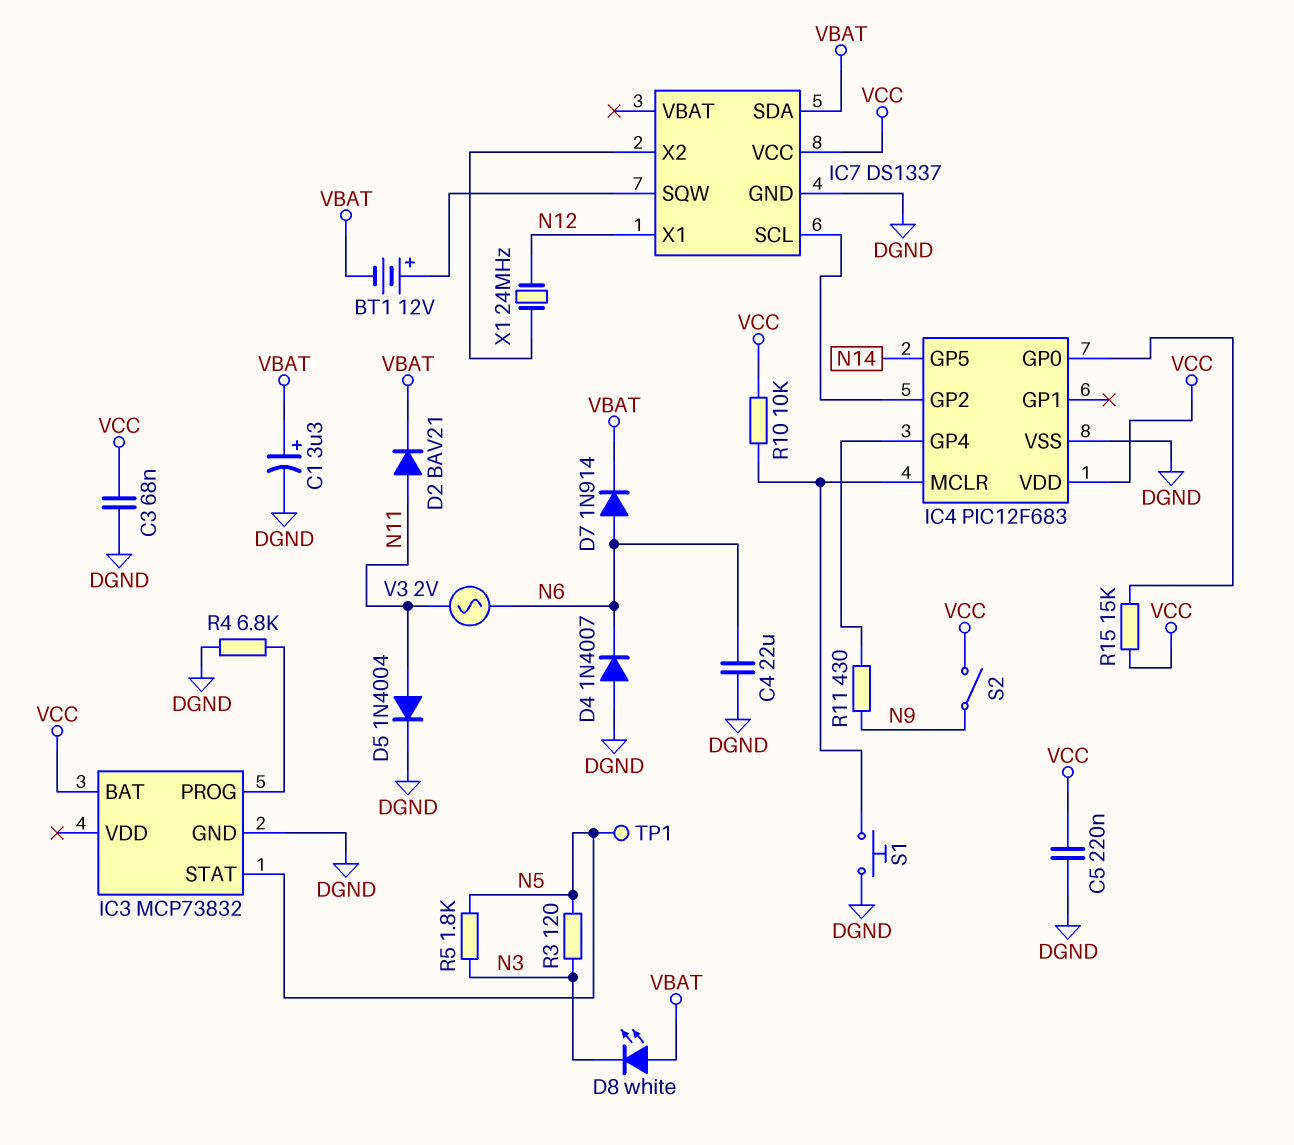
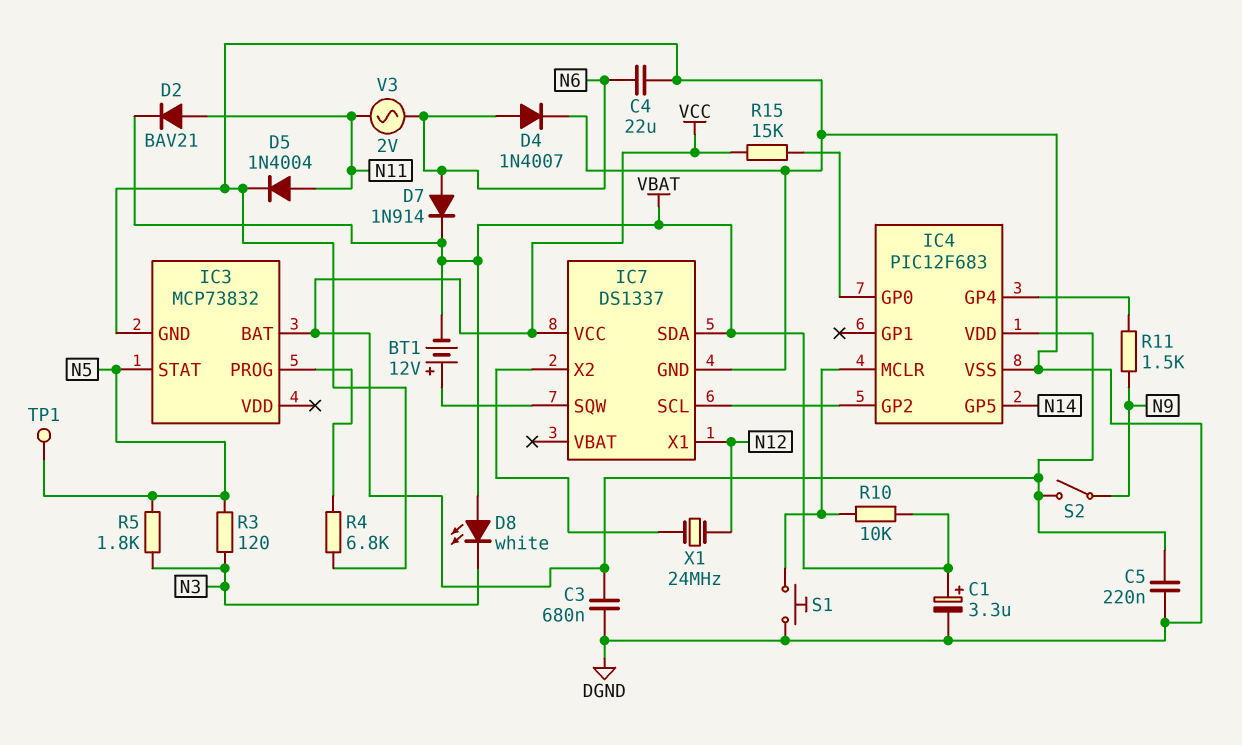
C3: 68nF (DGND, VCC) -> 680nF (DGND, VCC)
D4: diode 1N4007 (A DGND, K N6) -> diode 1N4007 (A N6, K DGND)
R10: 10k (IC4/MCLR, VCC) -> 10k (IC4/MCLR, VBAT)
R11: 430 (IC4/GP4, N9) -> 1.5k (IC4/GP4, N9)

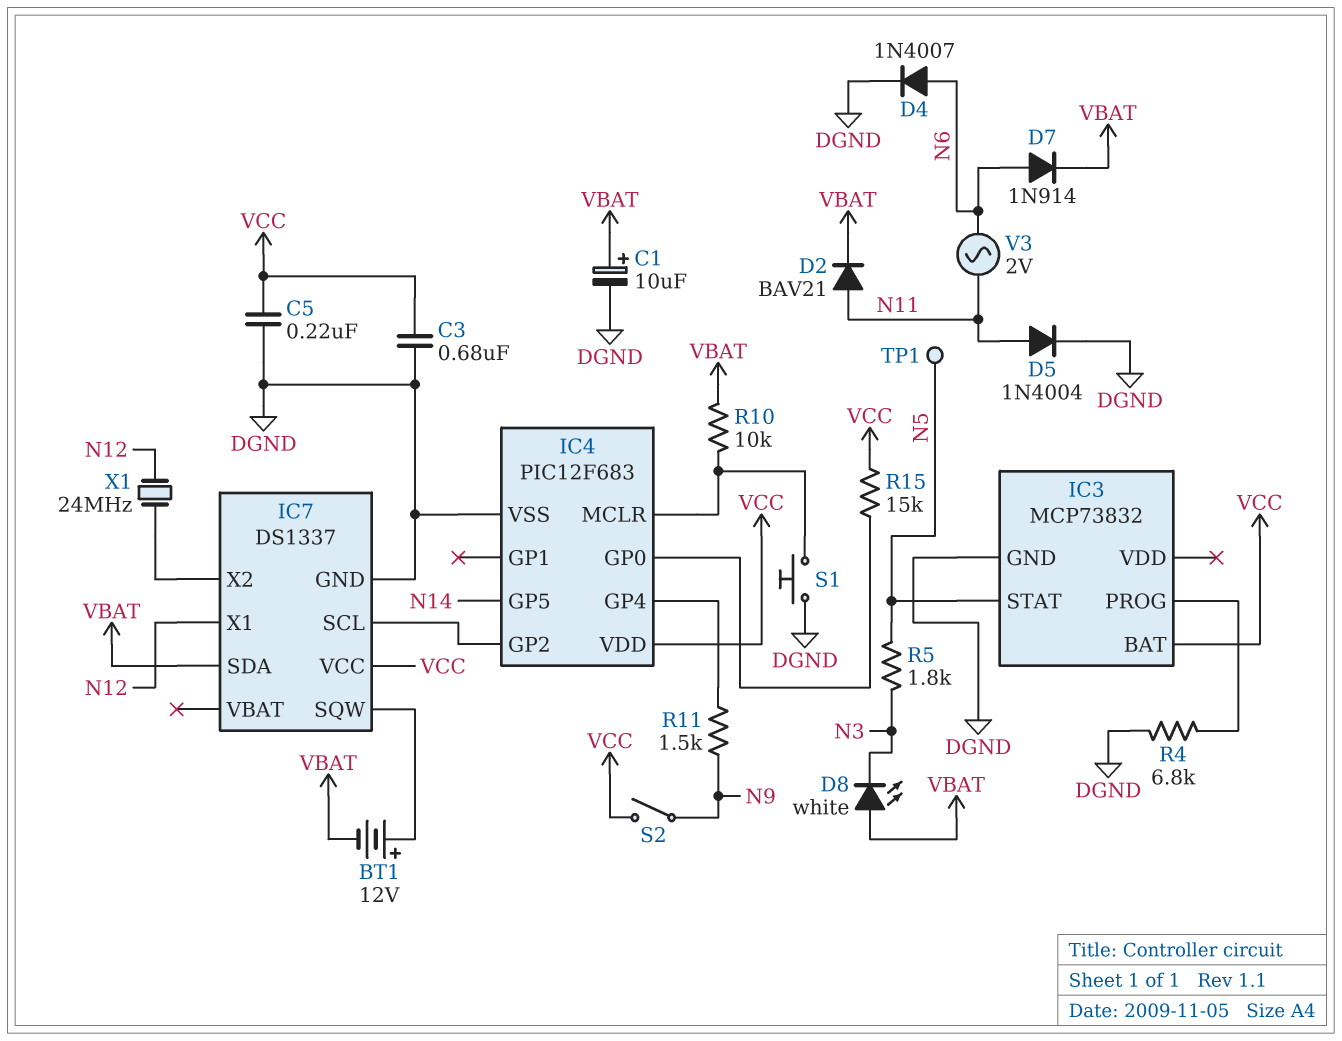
C1: 3.3uF (plus VBAT, minus DGND) -> 10uF (plus VBAT, minus DGND)
C4: 22uF (DGND, N6) -> none
R3: 120 (N3, N5) -> none

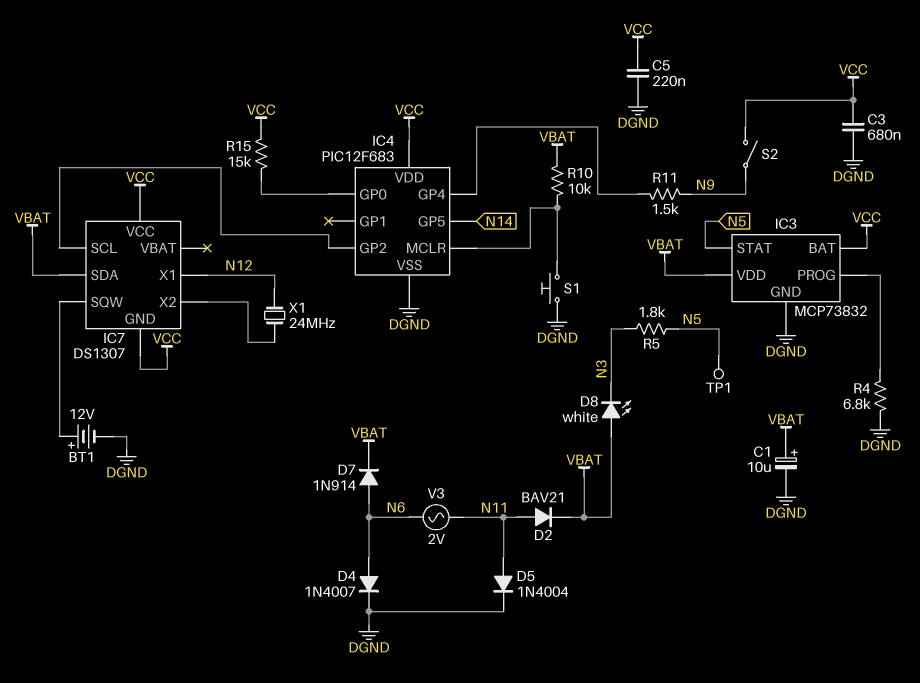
BT1: 12V (plus IC7/SQW, minus VBAT) -> 12V (plus IC7/SQW, minus DGND)
IC3 pin VDD: none -> VBAT
IC7: DS1337 -> DS1307
IC7 pin GND: DGND -> VCC

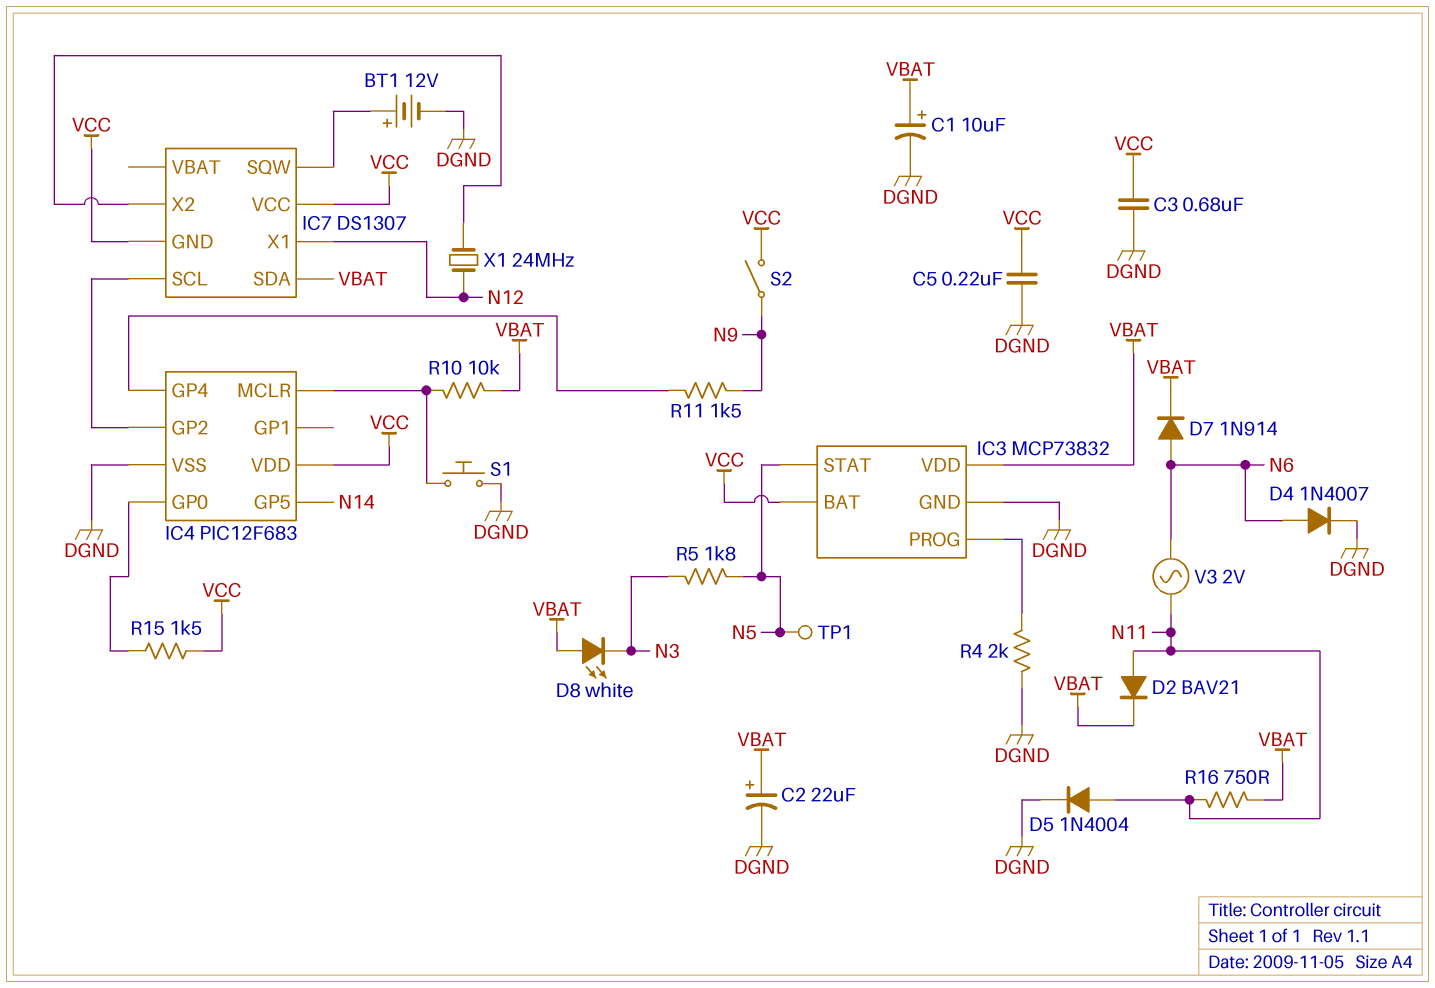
C2: none -> 22uF (plus VBAT, minus DGND)
R4: 6.8k (DGND, IC3/PROG) -> 2k (DGND, IC3/PROG)
R15: 15k (IC4/GP0, VCC) -> 1.5k (IC4/GP0, VCC)
R16: none -> 750 (N11, VBAT)

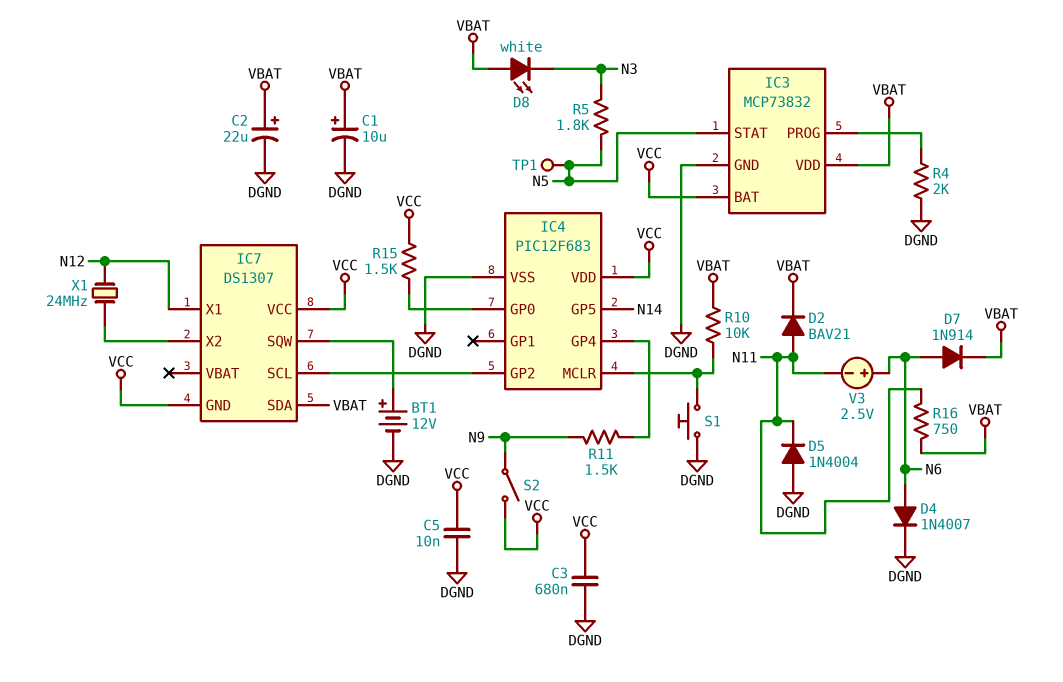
C5: 220nF (DGND, VCC) -> 10nF (DGND, VCC)
D5: diode 1N4004 (A N11, K DGND) -> diode 1N4004 (A DGND, K N11)
V3: AC 2V (N6, N11) -> 2.5V (plus N6, minus N11)

